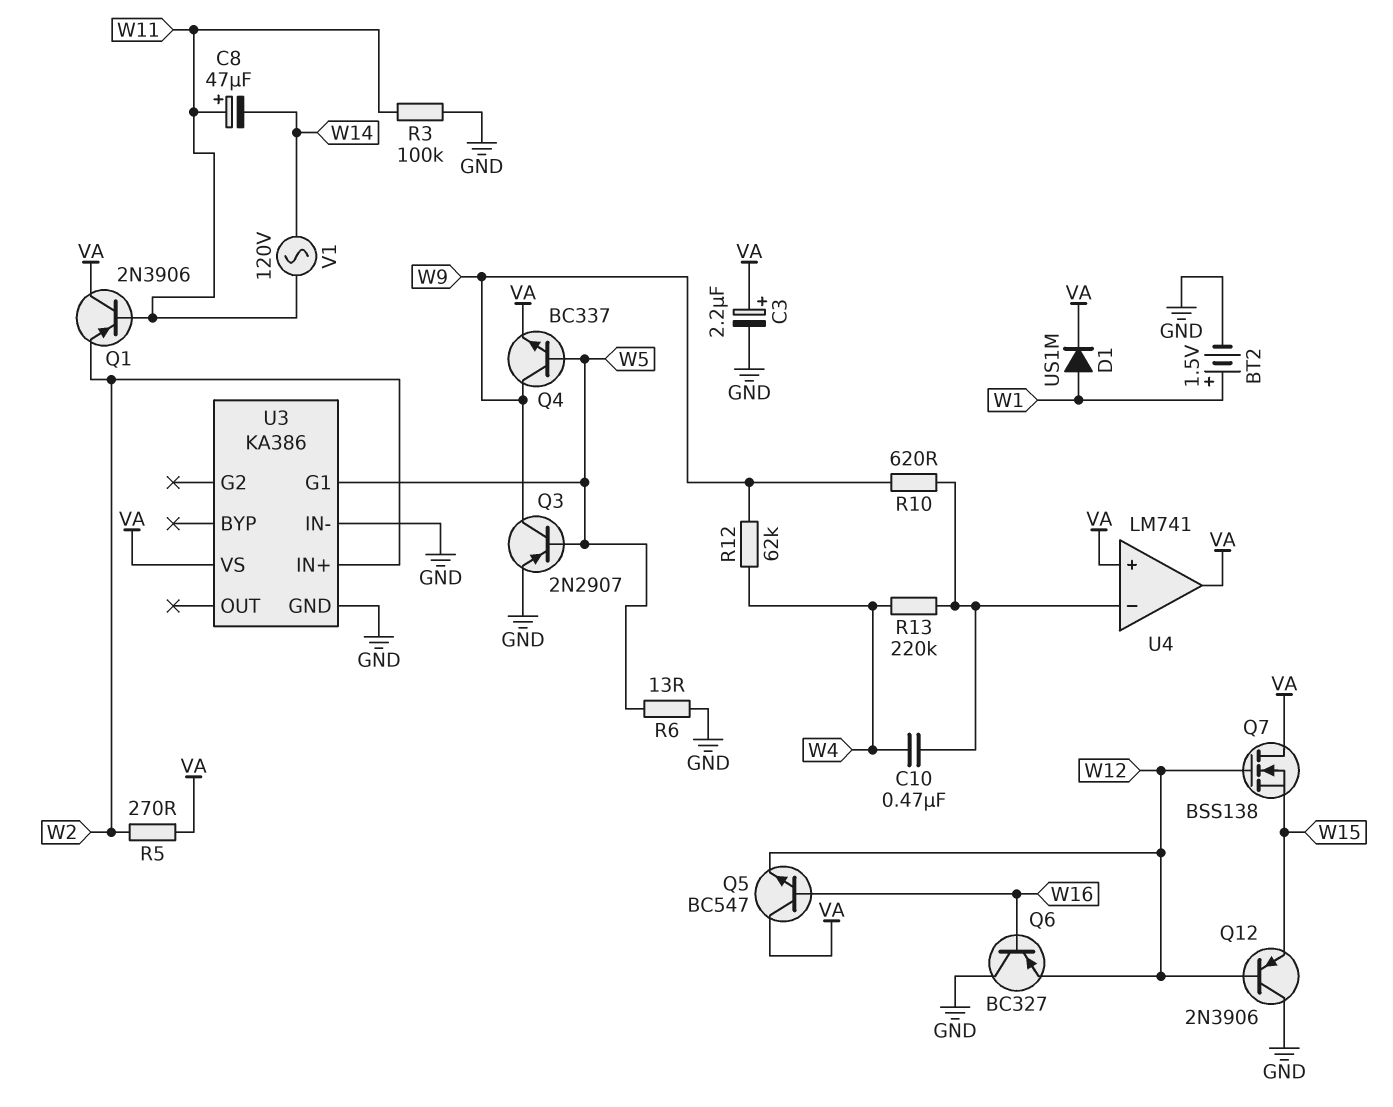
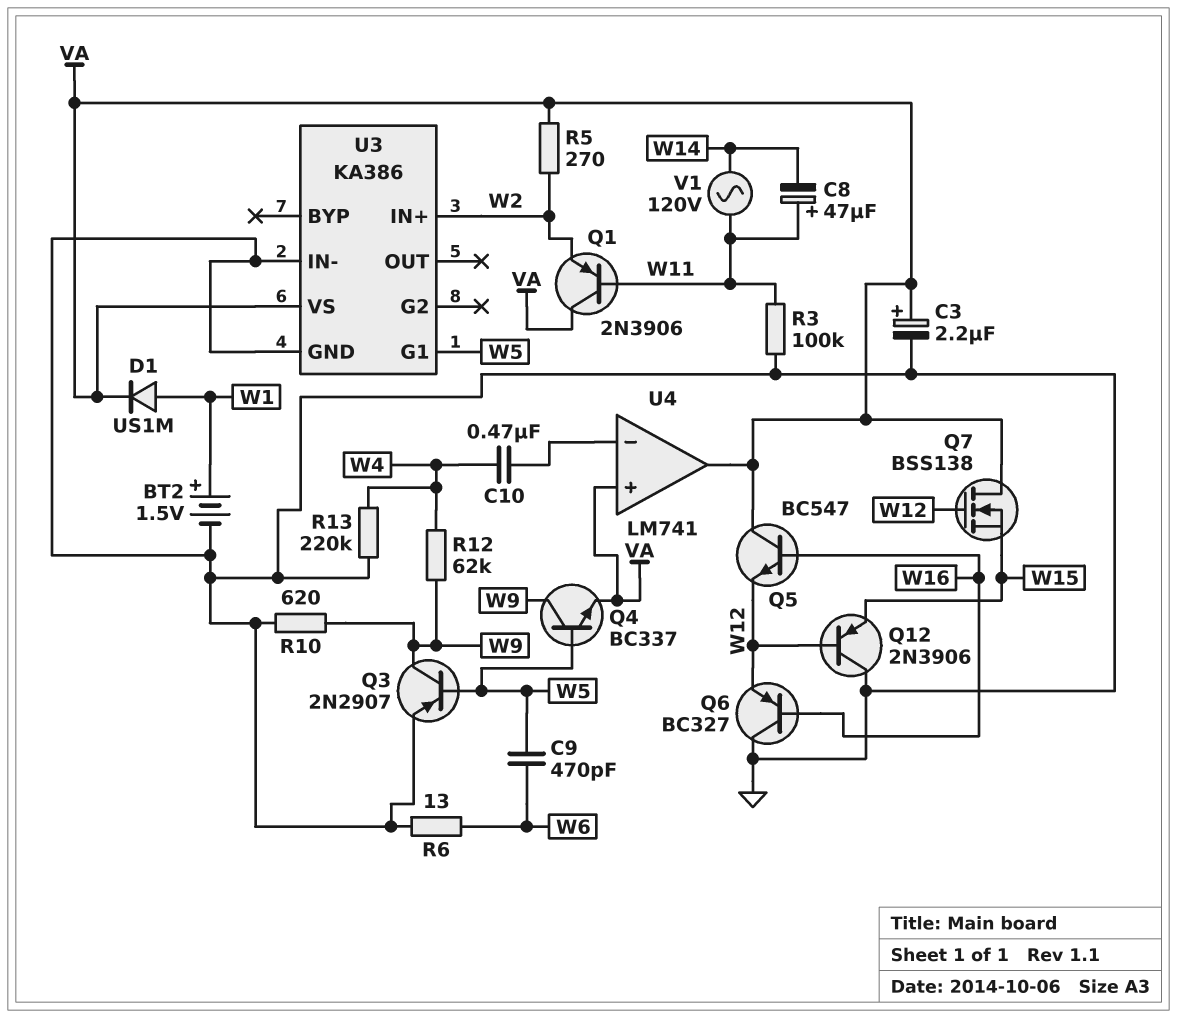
C9: none -> 470pF (W5, W6)
R6: 13 (GND, W5) -> 13 (GND, W6)
R10: 620 (U4/in-, W9) -> 620 (GND, W9)
R13: 220k (U4/in-, W4) -> 220k (GND, W4)

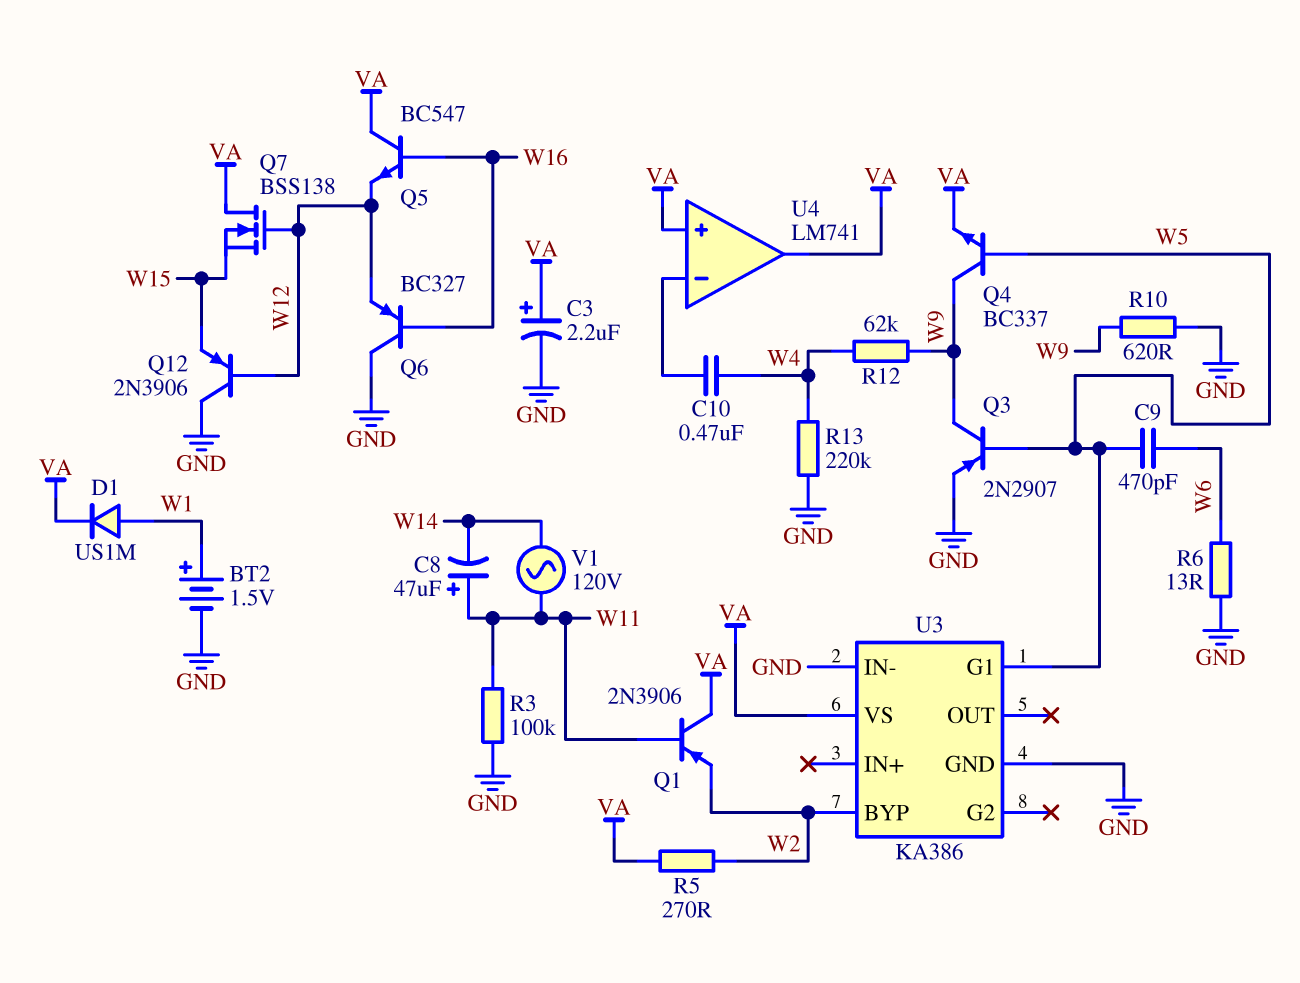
U3 pin BYP: none -> W2
U3 pin IN+: W2 -> none

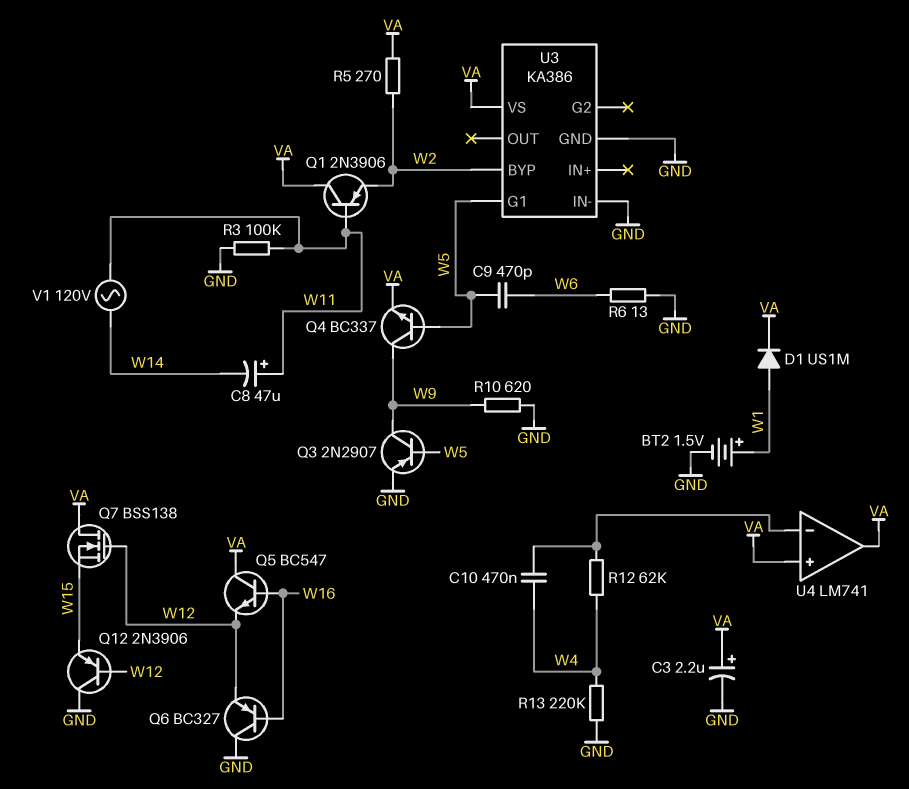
R12: 62k (W4, W9) -> 62k (U4/in-, W4)

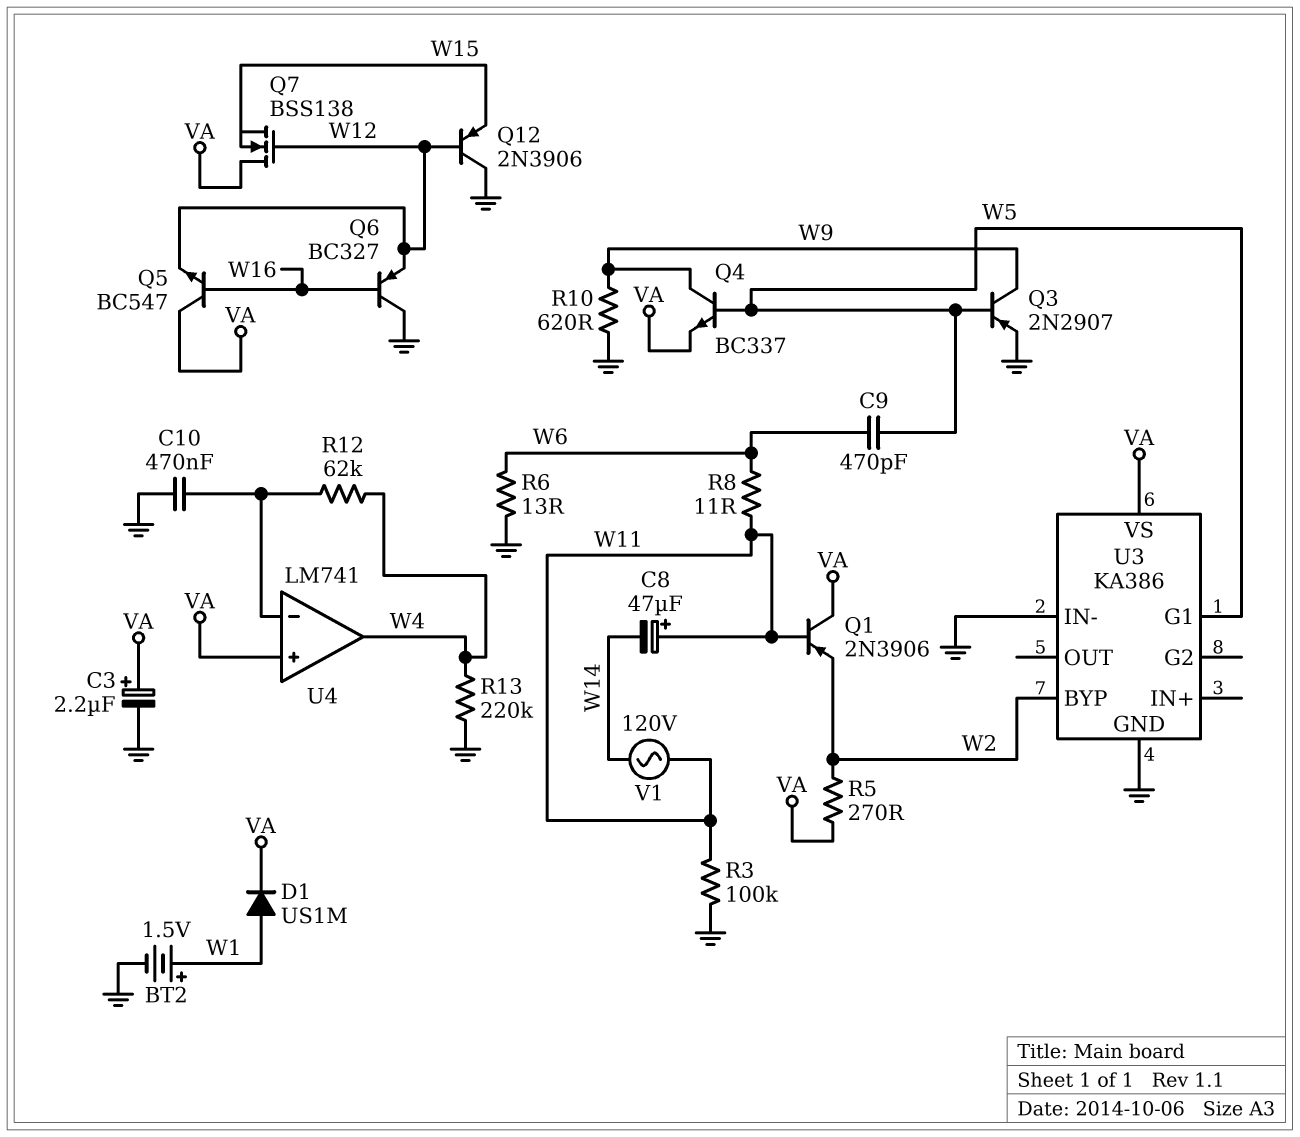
C10: 470nF (U4/in-, W4) -> 470nF (GND, U4/in-)
R8: none -> 11 (W6, W11)
U4 pin out: VA -> W4

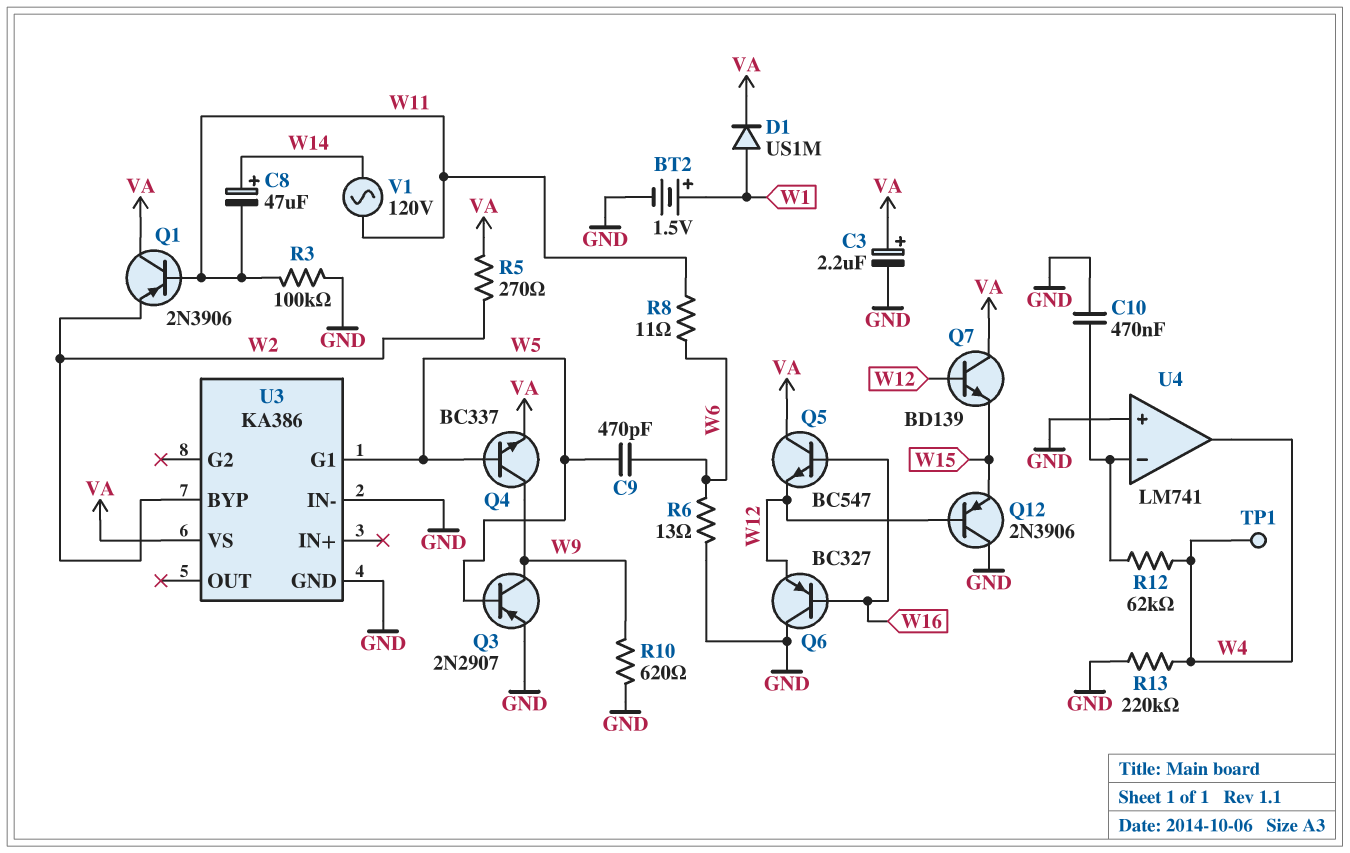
C8: 47uF (plus W11, minus W14) -> 47uF (plus W14, minus W11)
Q7: NMOS BSS138 (G W12, D VA, S W15) -> NPN BD139 (B W12, C VA, E W15)
TP1: none -> test point (W4)
U4 pin in+: VA -> GND

